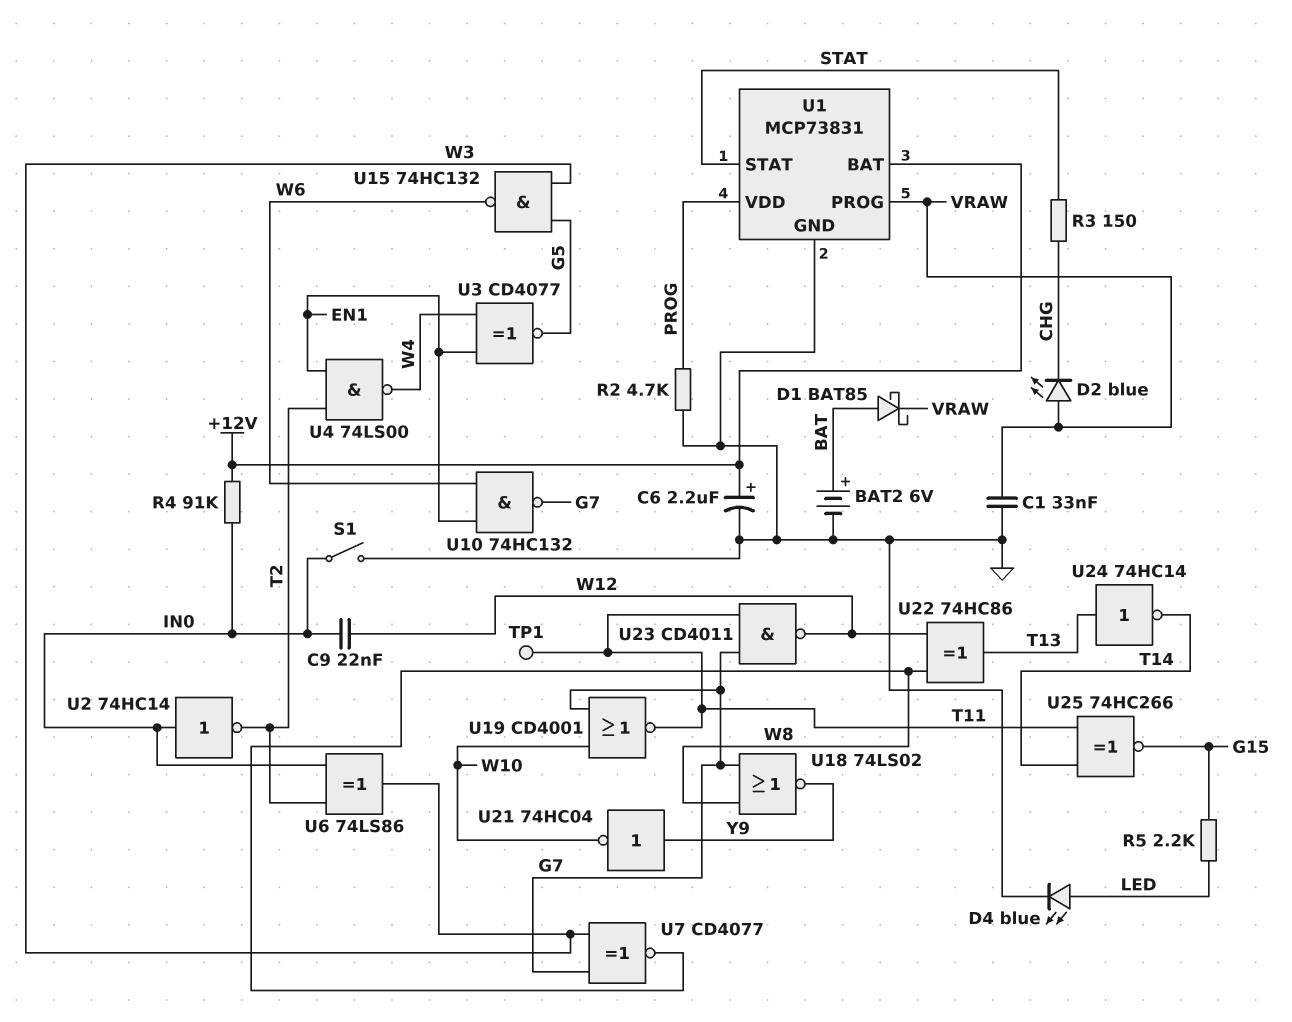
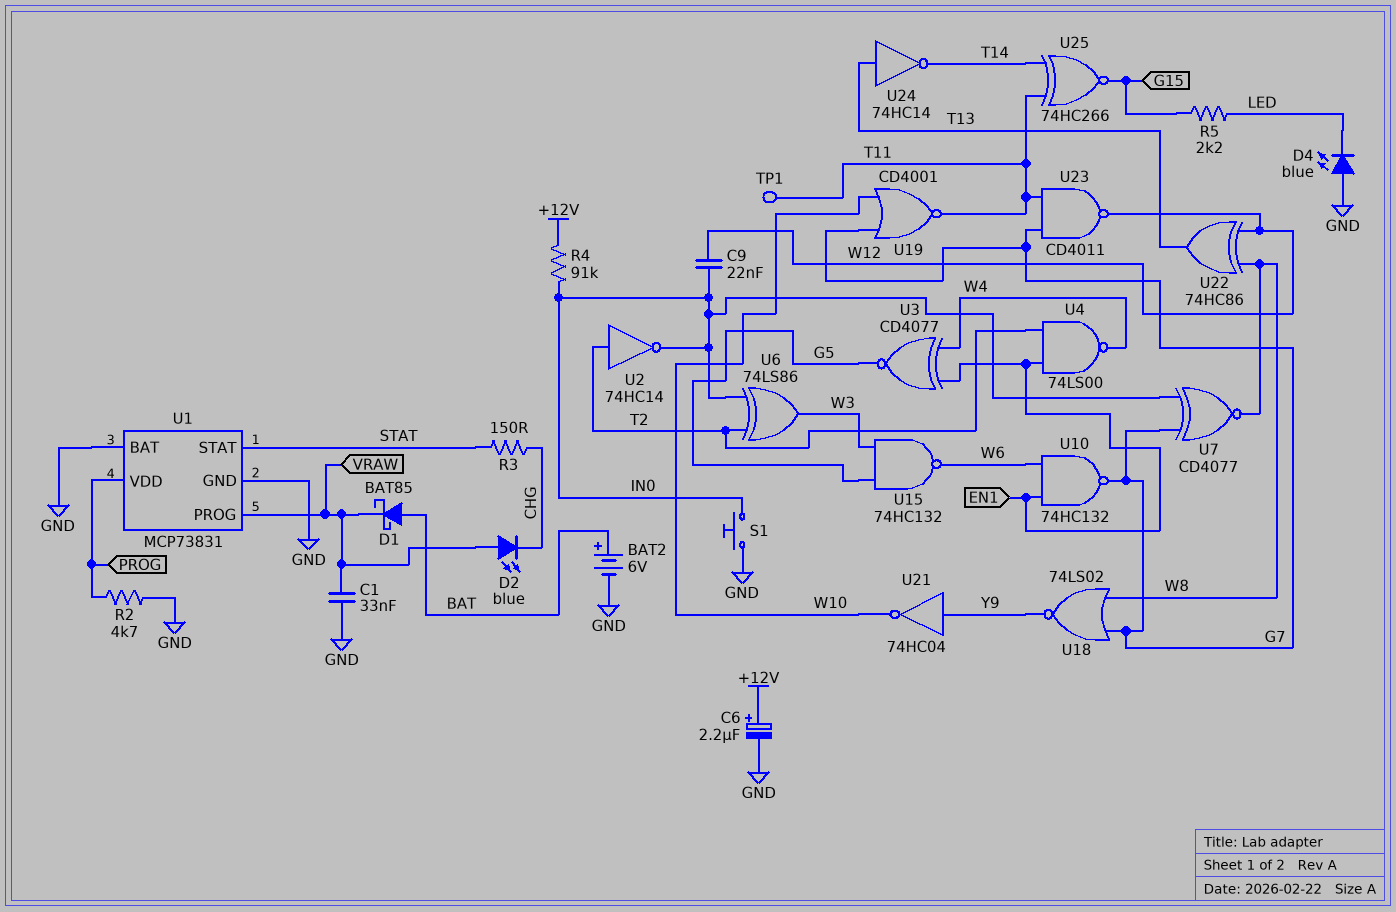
D4: LED blue (A LED, K GND) -> LED blue (A GND, K LED)
S1: switch (GND, IN0) -> button (GND, IN0)
U1 pin BAT: +12V -> GND
U2: NOT 74HC14 (in IN0, out T2) -> NOT 74HC14 (in T2, out IN0)
U7: XNOR CD4077 (in G7, in W3, out W8) -> XNOR CD4077 (in G7, in IN0, out W8)

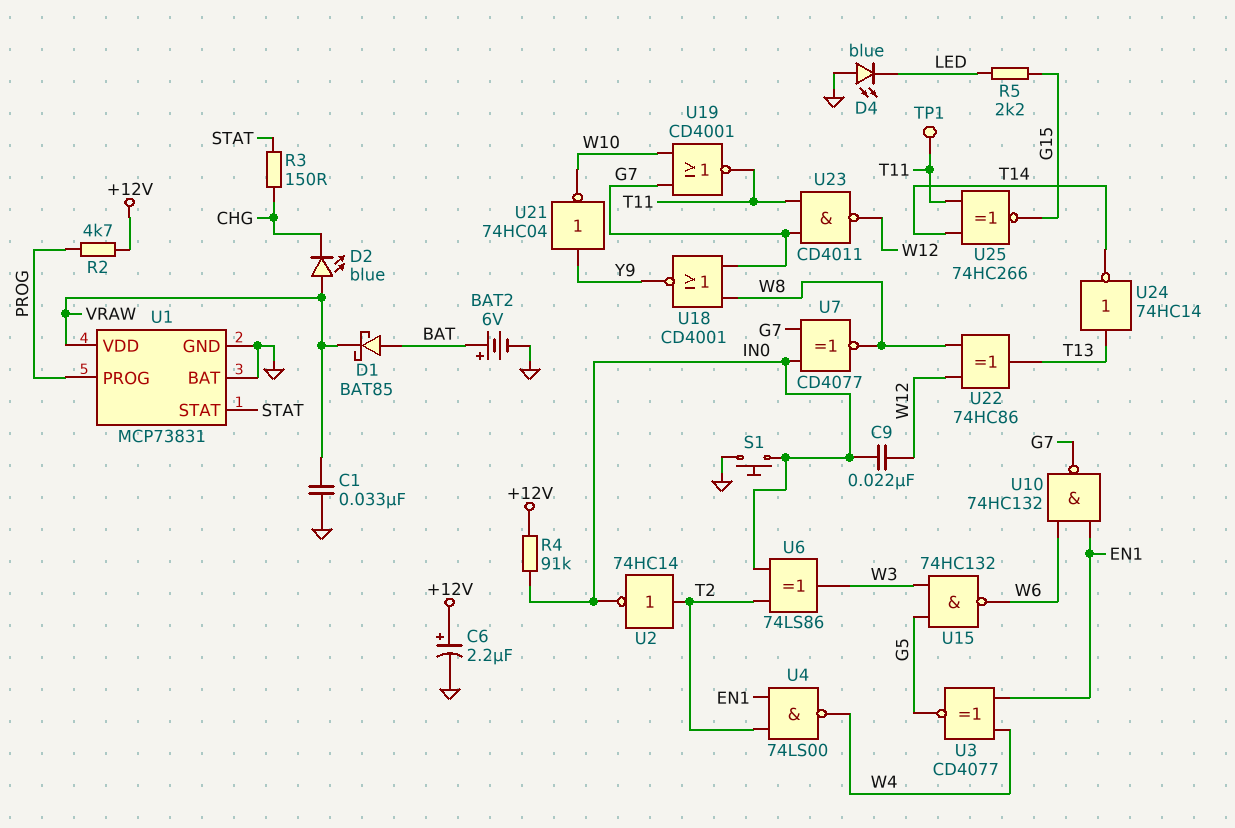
R2: 4.7k (GND, PROG) -> 4.7k (+12V, PROG)
U1 pin PROG: VRAW -> PROG
U1 pin VDD: PROG -> VRAW
U18: NOR 74LS02 (in G7, in W8, out Y9) -> NOR CD4001 (in G7, in W8, out Y9)

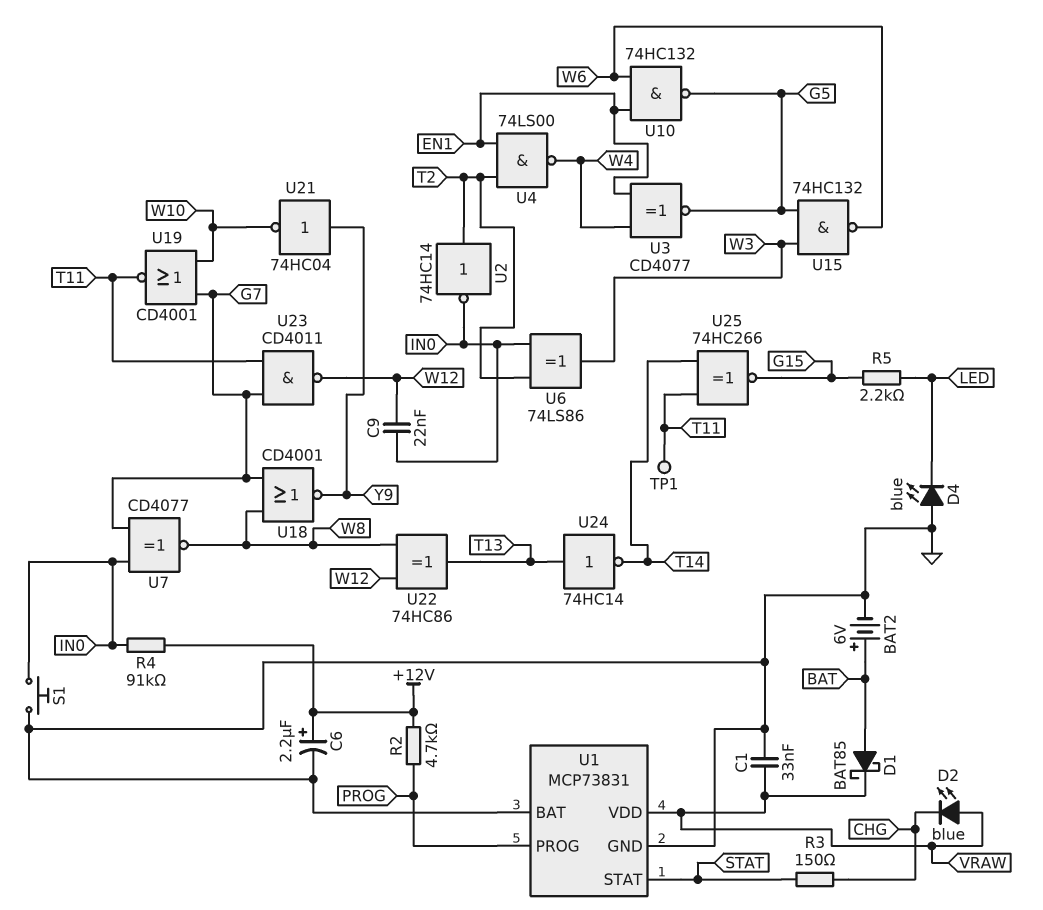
U10: NAND 74HC132 (in EN1, in W6, out G7) -> NAND 74HC132 (in EN1, in W6, out G5)

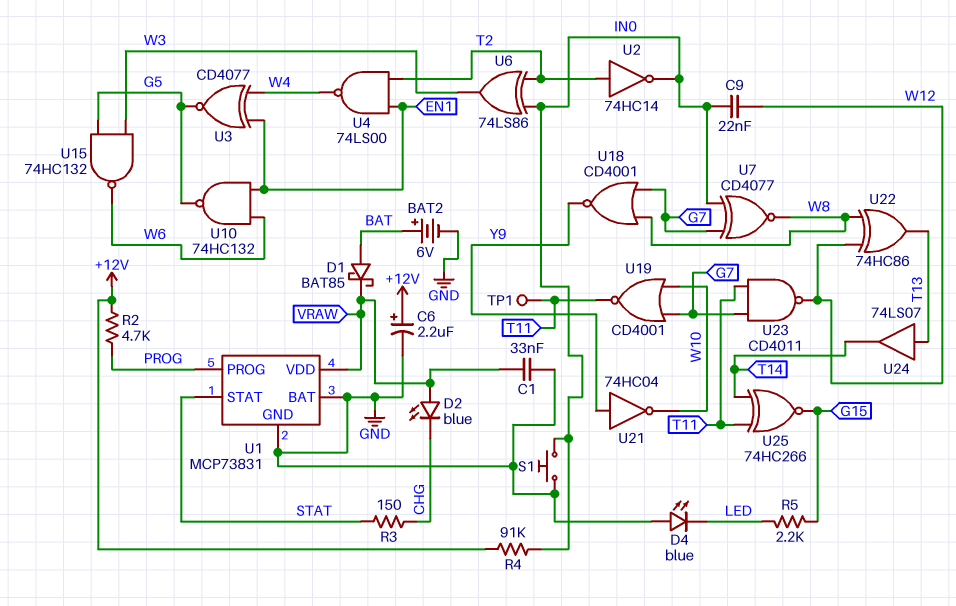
U24: NOT 74HC14 (in T13, out T14) -> buffer 74LS07 (in T13, out T14)

